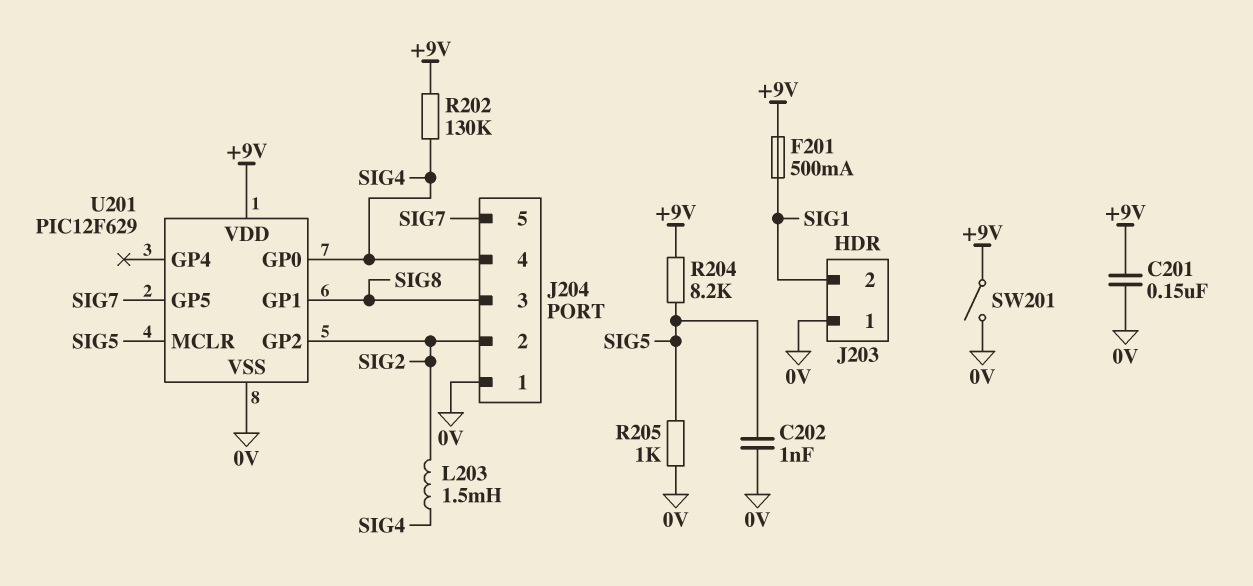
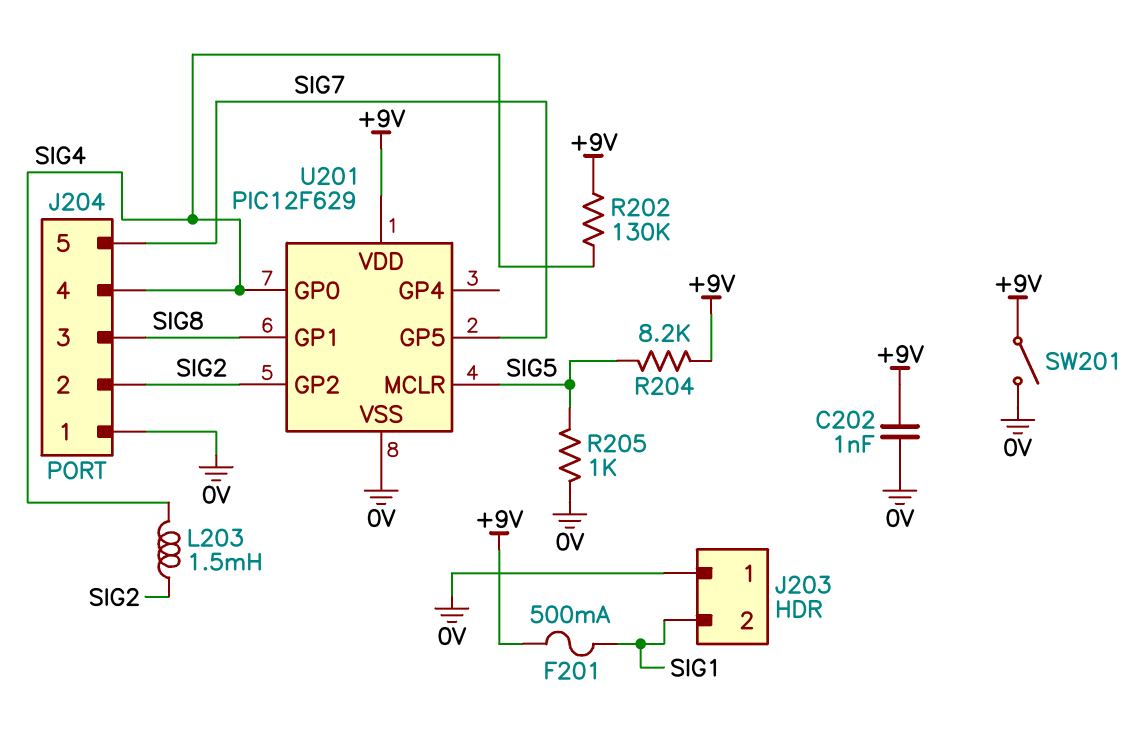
C201: 150nF (+9V, 0V) -> none
C202: 1nF (0V, SIG5) -> 1nF (+9V, 0V)

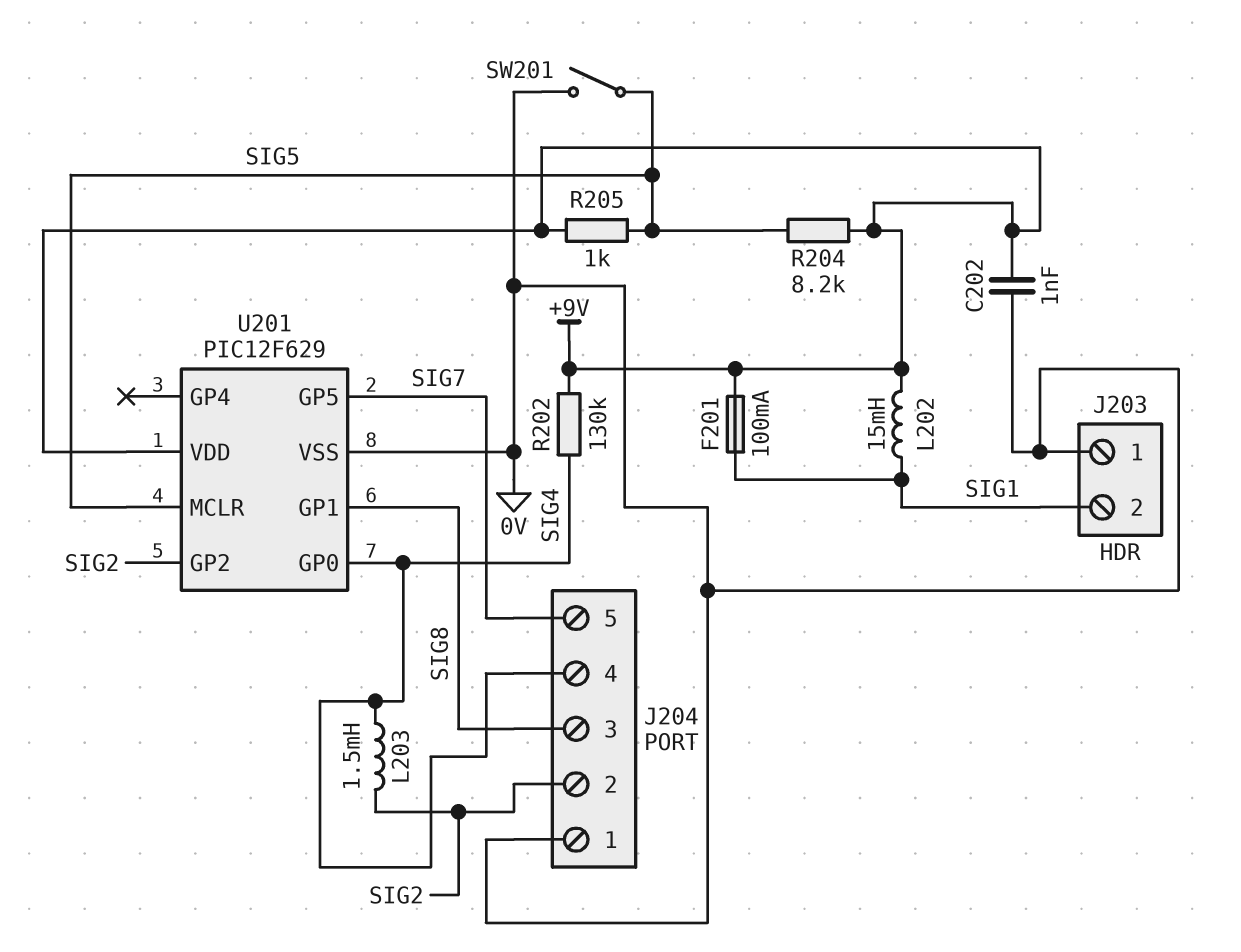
F201: 500mA (+9V, SIG1) -> 100mA (+9V, SIG1)
L202: none -> 15mH (+9V, SIG1)
R205: 1k (0V, SIG5) -> 1k (+9V, SIG5)
SW201: switch (+9V, 0V) -> switch (0V, SIG5)

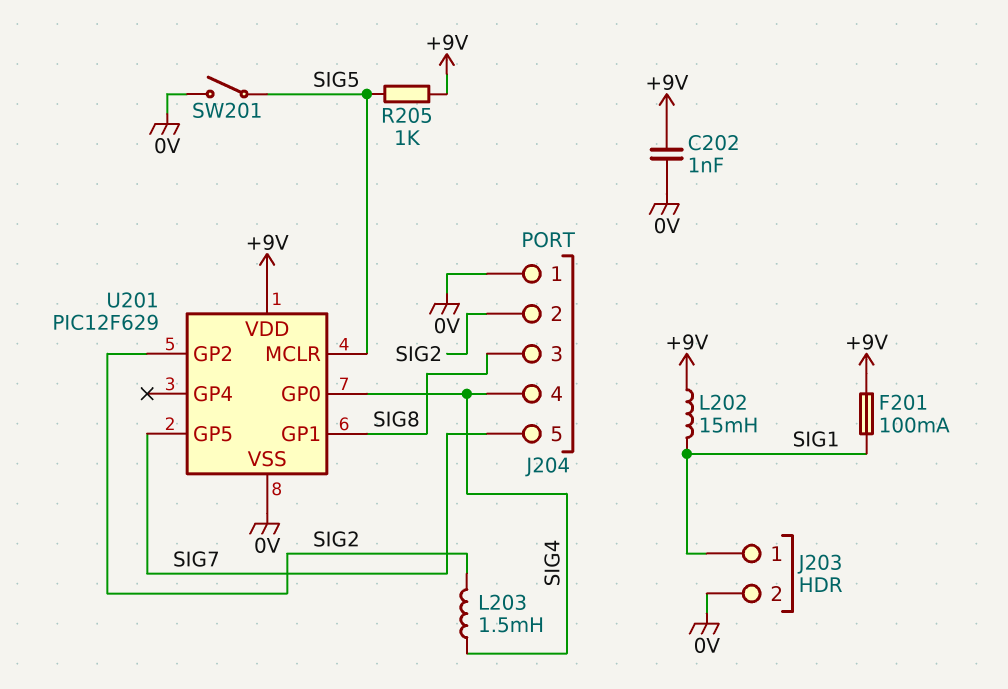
J203 pin 1: 0V -> SIG1
J203 pin 2: SIG1 -> 0V
R202: 130k (+9V, SIG4) -> none
R204: 8.2k (+9V, SIG5) -> none

